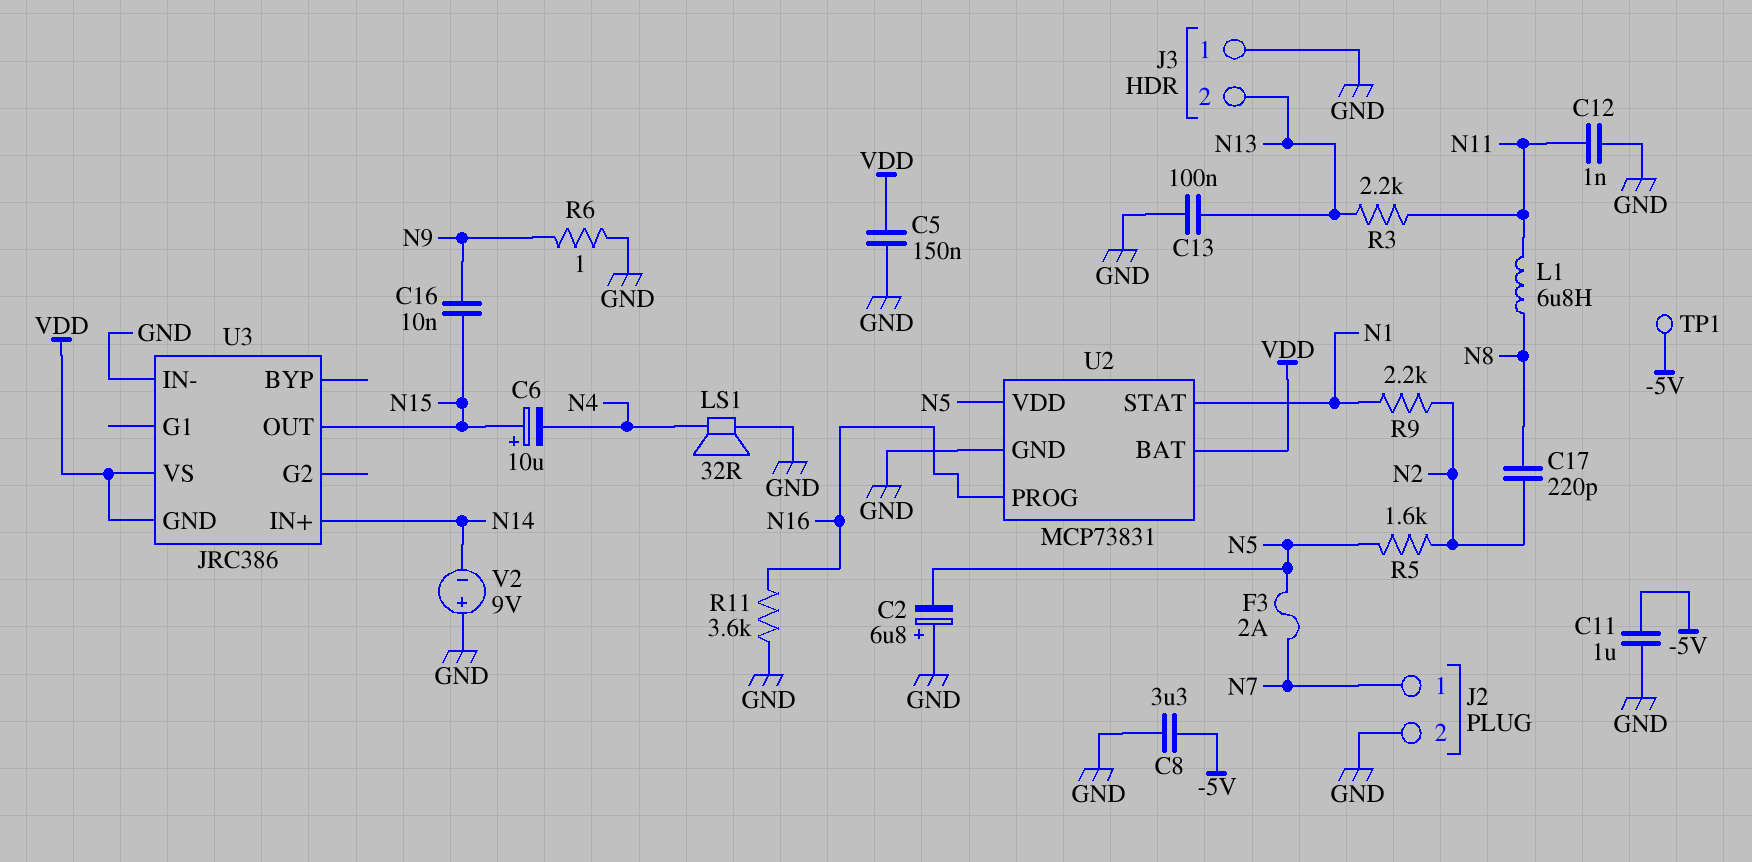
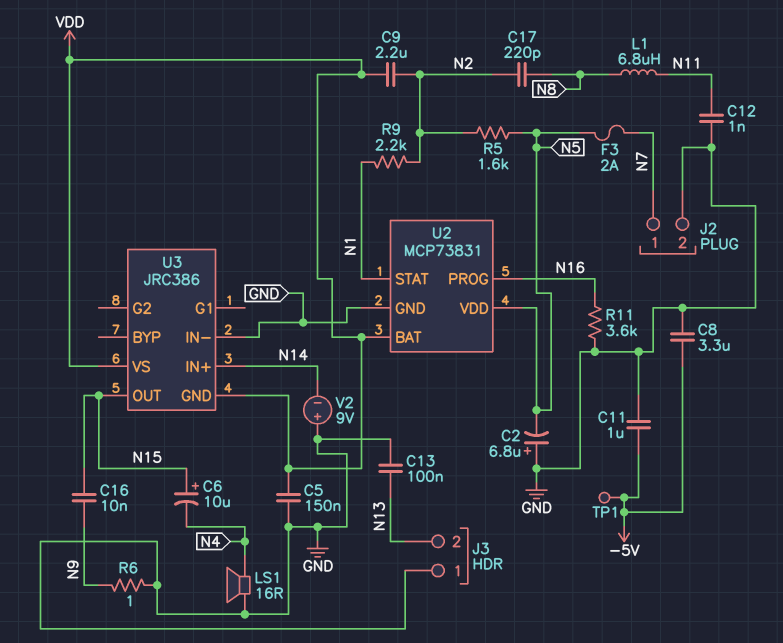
C9: none -> 2.2uF (N2, VDD)
LS1: speaker 32R (GND, N4) -> speaker 16R (GND, N4)
R3: 2.2k (N11, N13) -> none

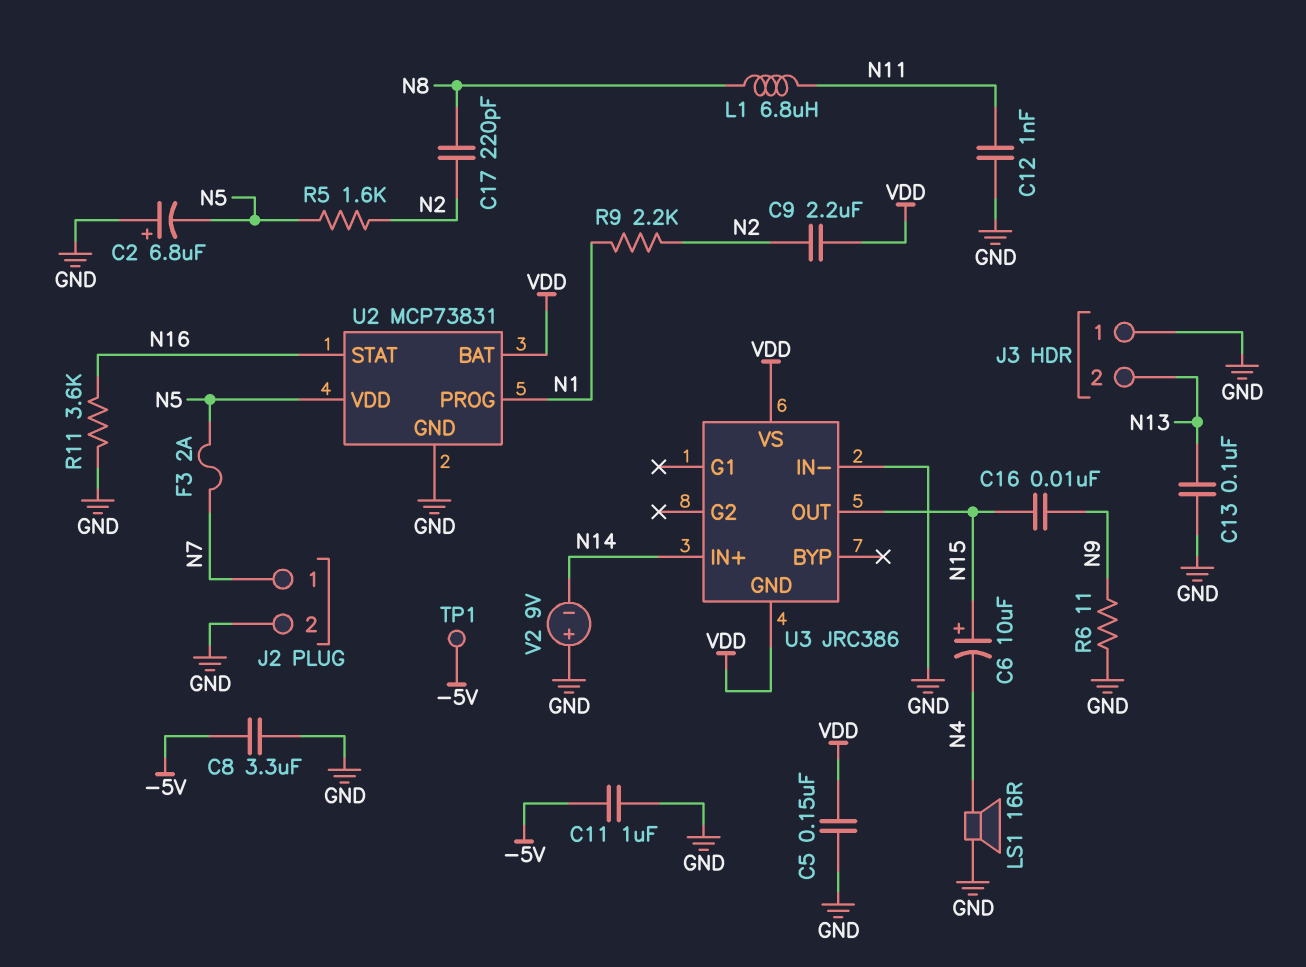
R6: 1 (GND, N9) -> 11 (GND, N9)
U2 pin PROG: N16 -> N1
U2 pin STAT: N1 -> N16

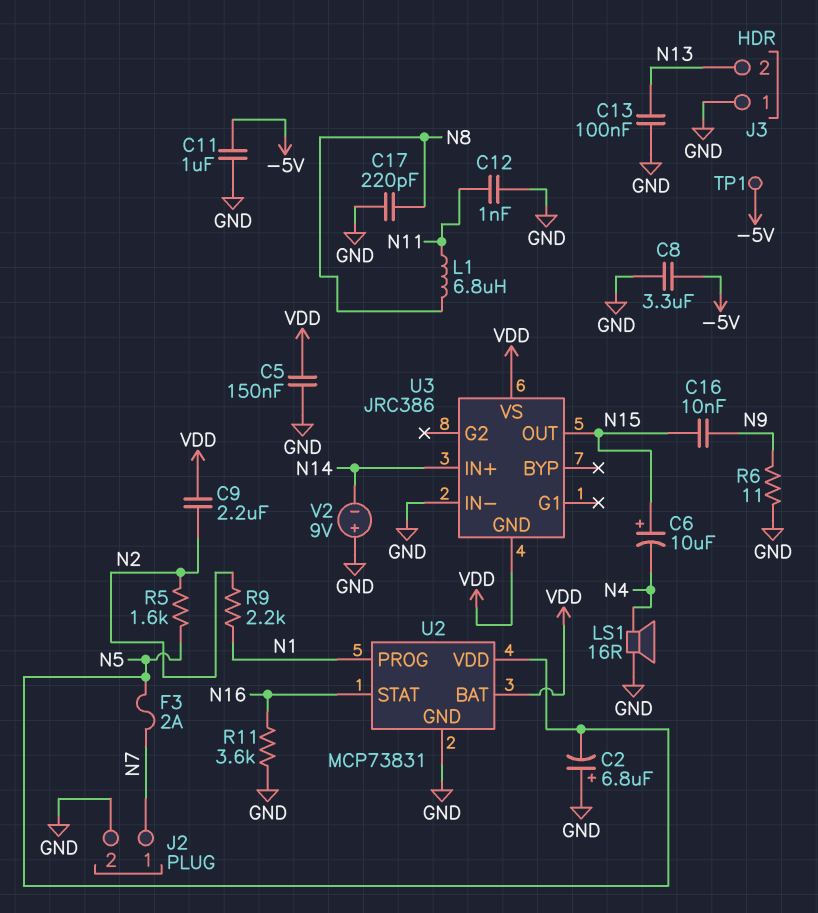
C17: 220pF (N2, N8) -> 220pF (GND, N8)

